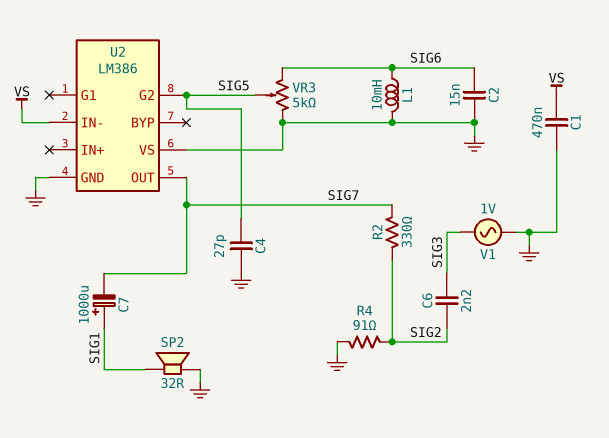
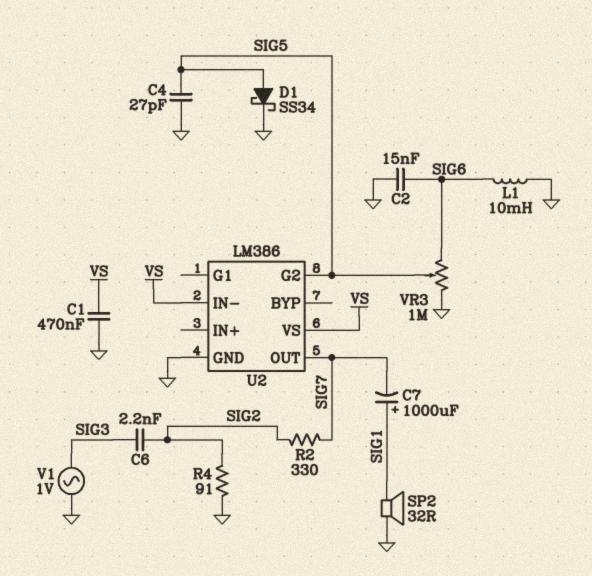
D1: none -> schottky SS34 (A SIG5, K GND)
U2 pin VS: GND -> VS
VR3: 5k (GND, SIG6, wiper SIG5) -> 1M (GND, SIG6, wiper SIG5)

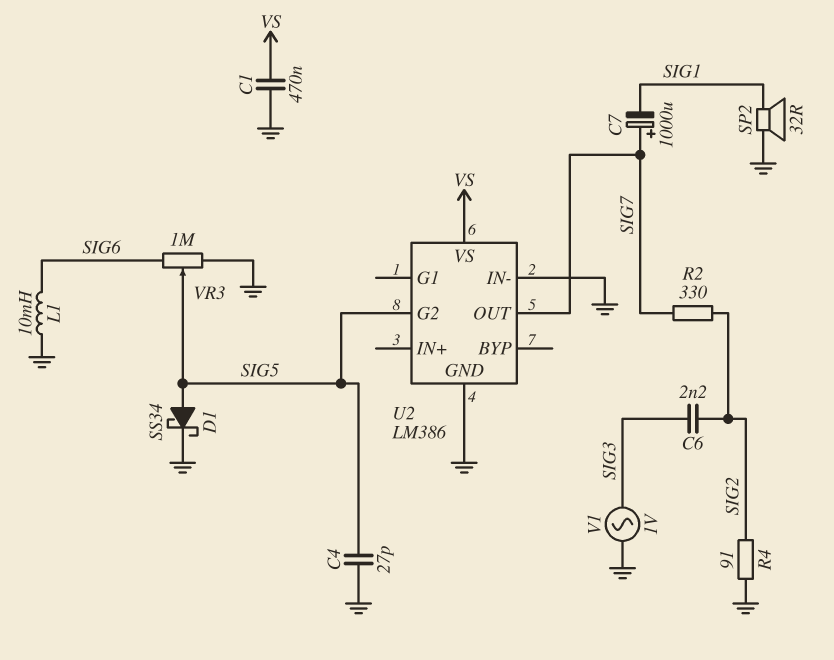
C2: 15nF (GND, SIG6) -> none
C7: 1000uF (plus SIG1, minus SIG7) -> 1000uF (plus SIG7, minus SIG1)
U2 pin IN-: VS -> GND

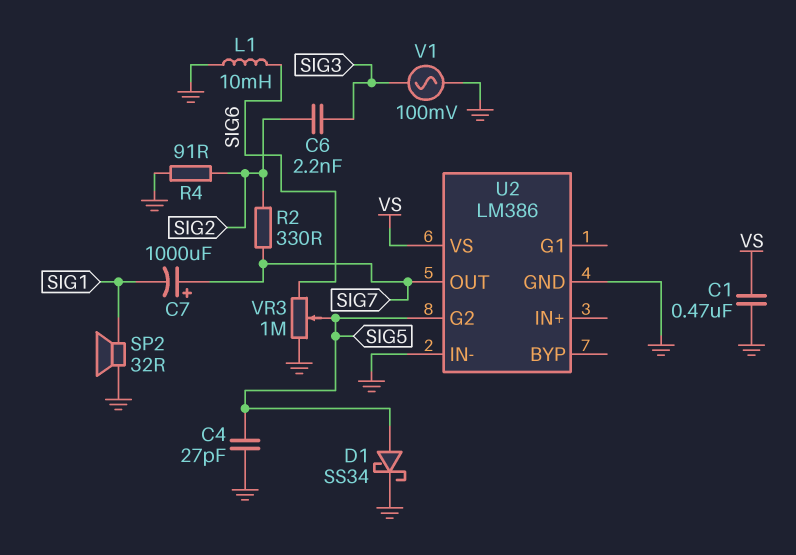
V1: AC 1V (GND, SIG3) -> AC 100mV (GND, SIG3)

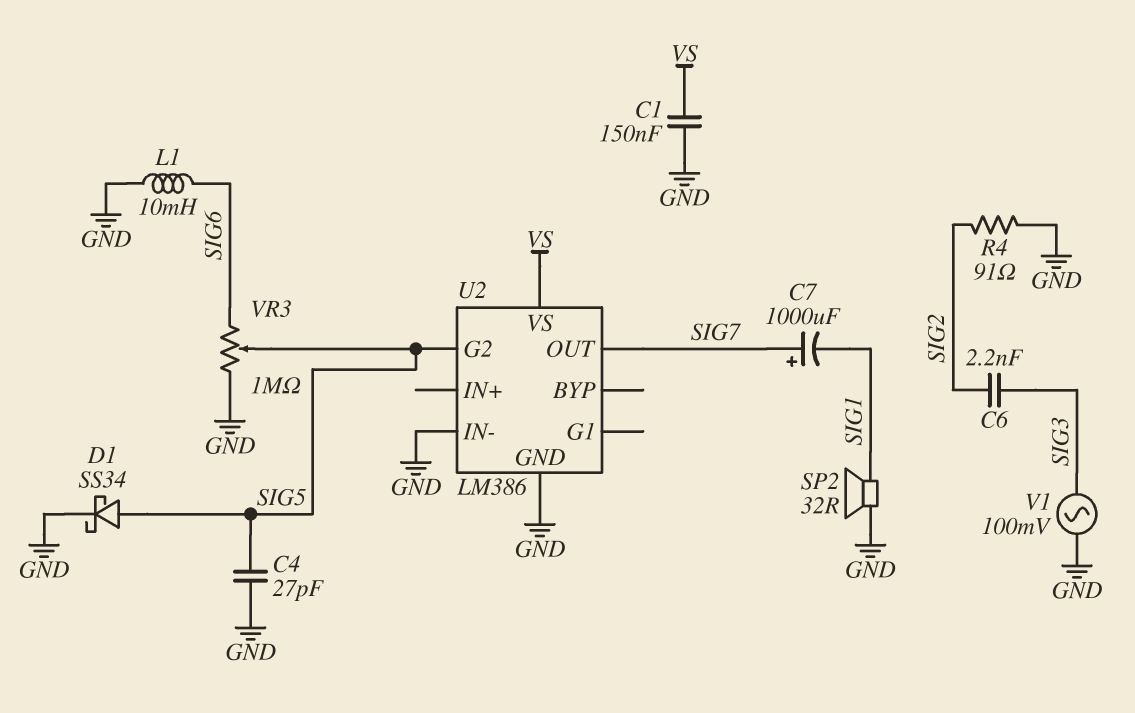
C1: 470nF (GND, VS) -> 150nF (GND, VS)
R2: 330 (SIG2, SIG7) -> none

